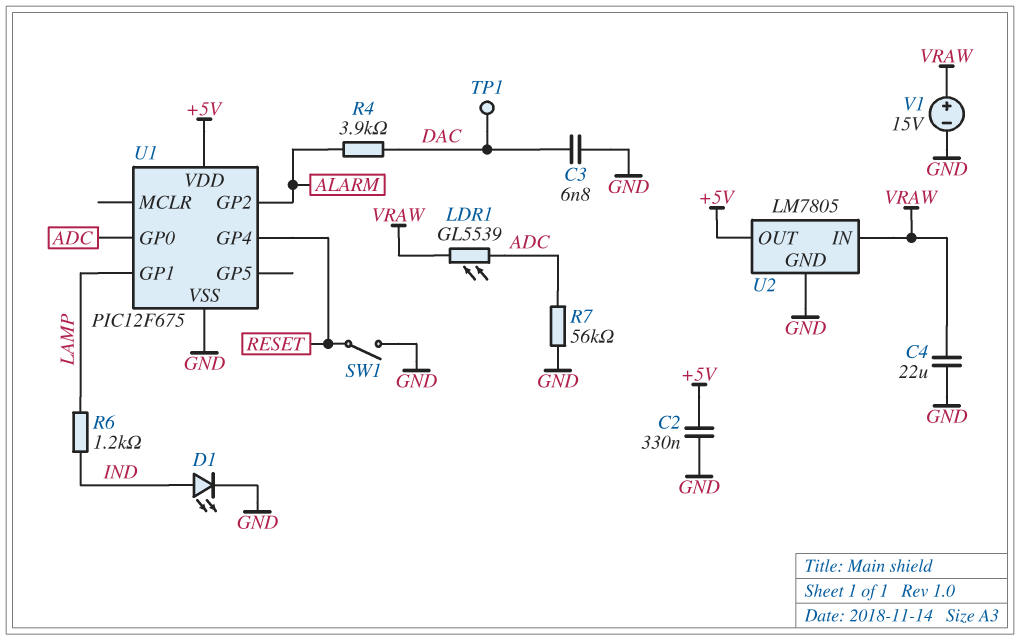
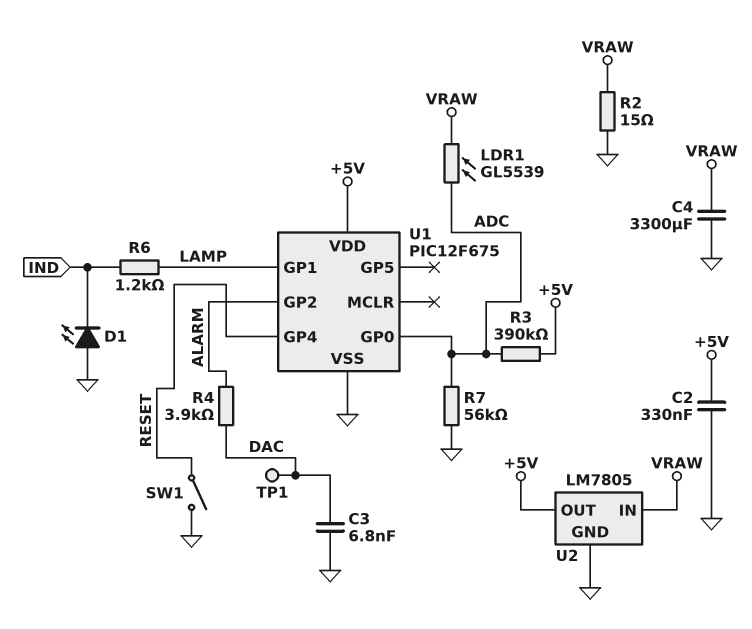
C4: 22uF (GND, VRAW) -> 3300uF (GND, VRAW)
D1: LED (A IND, K GND) -> LED (A GND, K IND)
R2: none -> 15 (GND, VRAW)
R3: none -> 390k (+5V, ADC)
V1: 15V (plus VRAW, minus GND) -> none

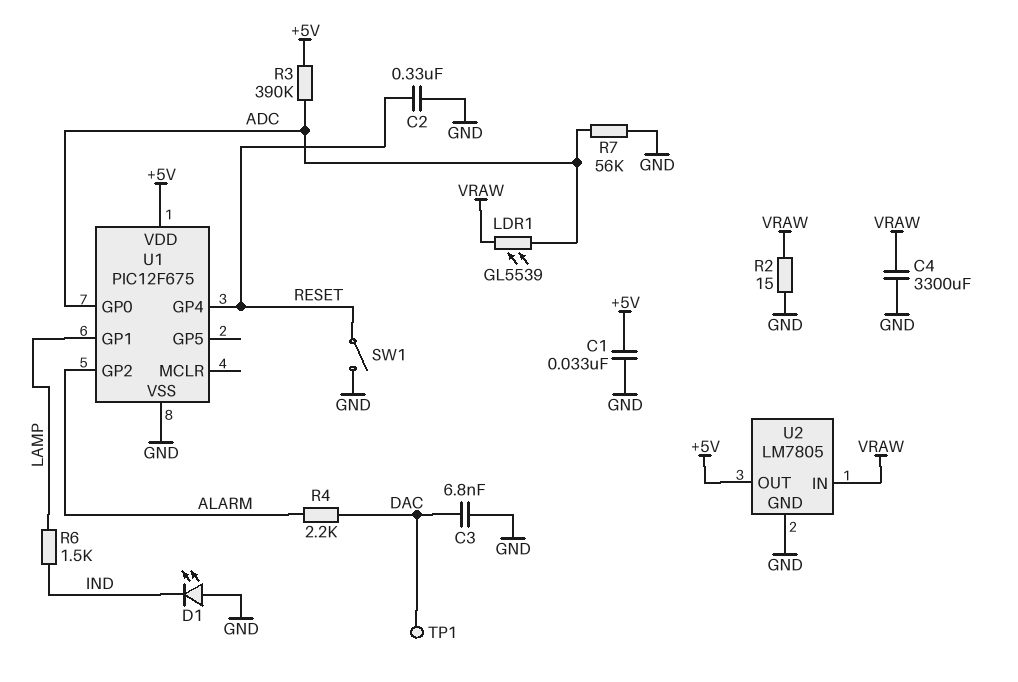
C1: none -> 33nF (+5V, GND)
C2: 330nF (+5V, GND) -> 330nF (GND, RESET)
R4: 3.9k (ALARM, DAC) -> 2.2k (ALARM, DAC)
R6: 1.2k (IND, LAMP) -> 1.5k (IND, LAMP)

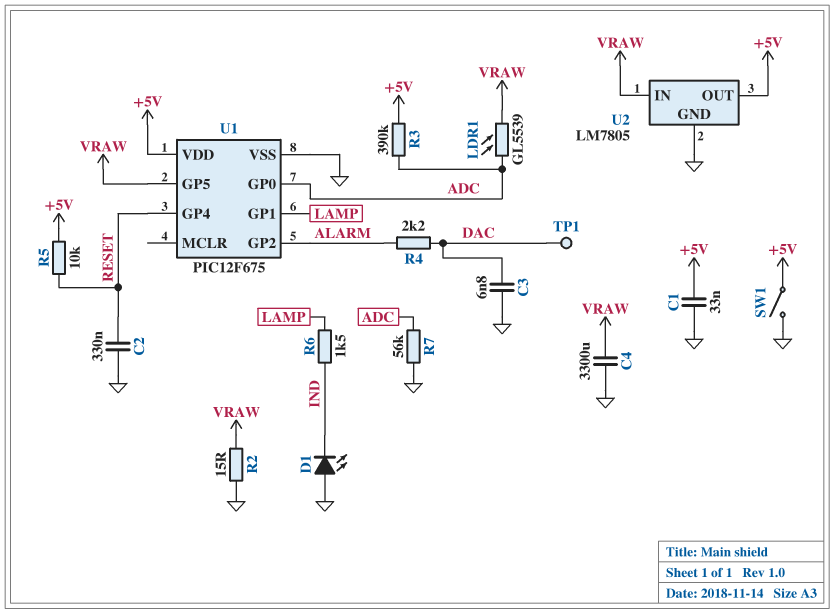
R5: none -> 10k (+5V, RESET)
SW1: switch (GND, RESET) -> switch (+5V, GND)
U1 pin GP5: none -> VRAW

